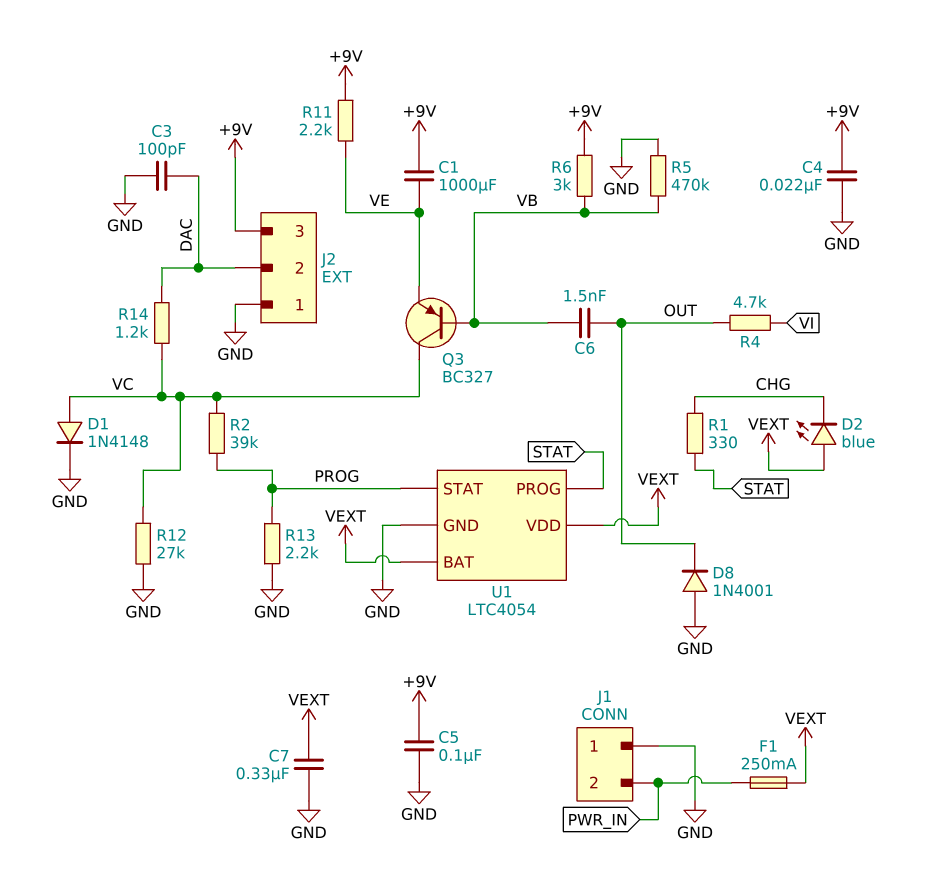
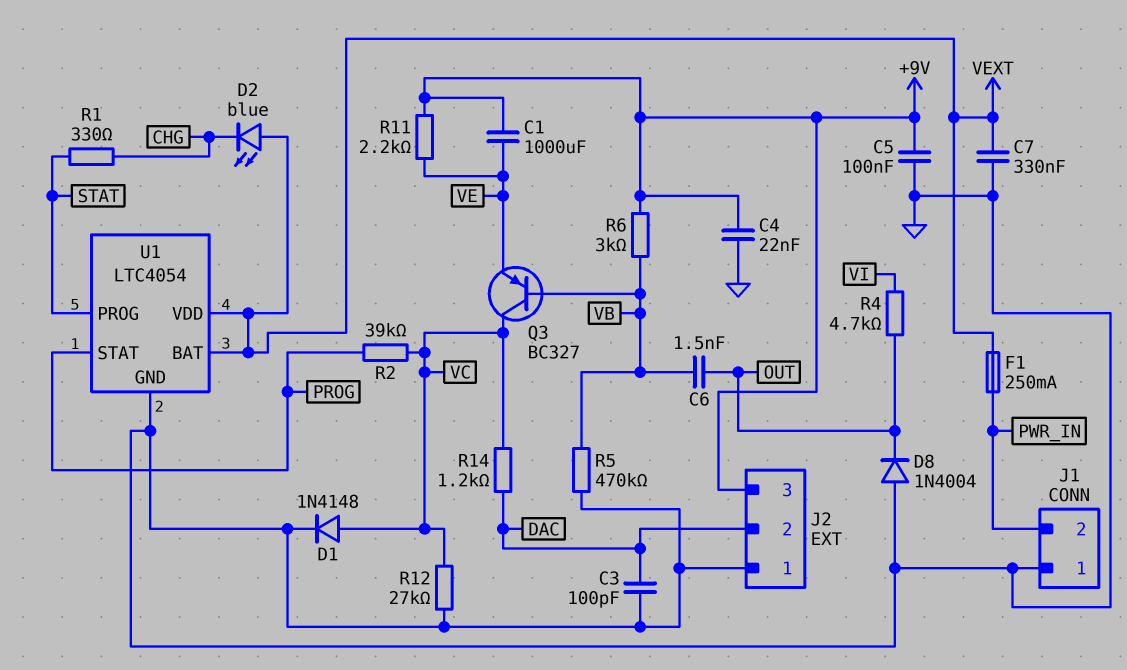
D8: diode 1N4001 (A GND, K OUT) -> diode 1N4004 (A GND, K OUT)
R13: 2.2k (GND, PROG) -> none

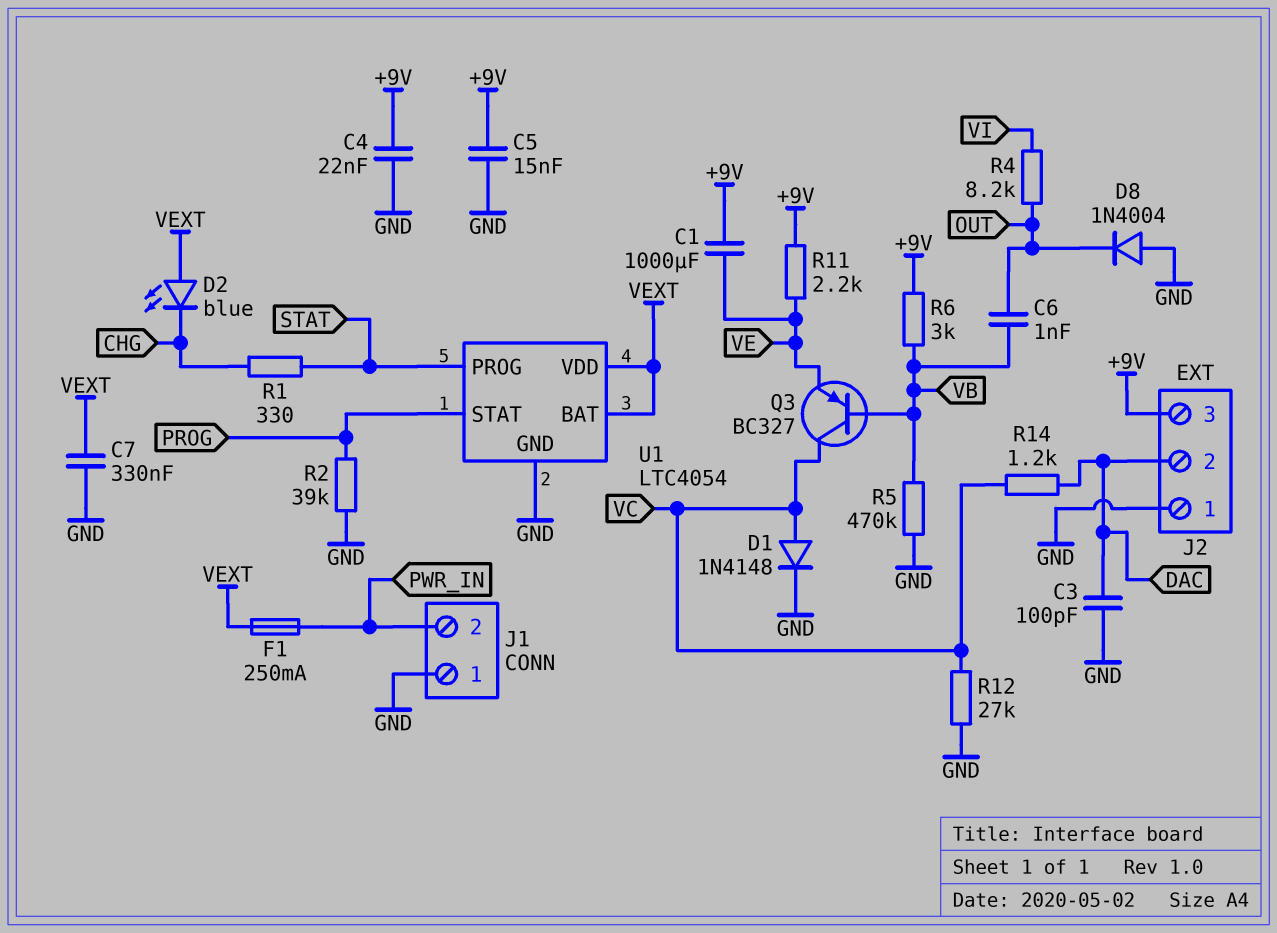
C5: 100nF (+9V, GND) -> 15nF (+9V, GND)
C6: 1.5nF (OUT, VB) -> 1nF (OUT, VB)
R2: 39k (PROG, VC) -> 39k (GND, PROG)
R4: 4.7k (OUT, VI) -> 8.2k (OUT, VI)

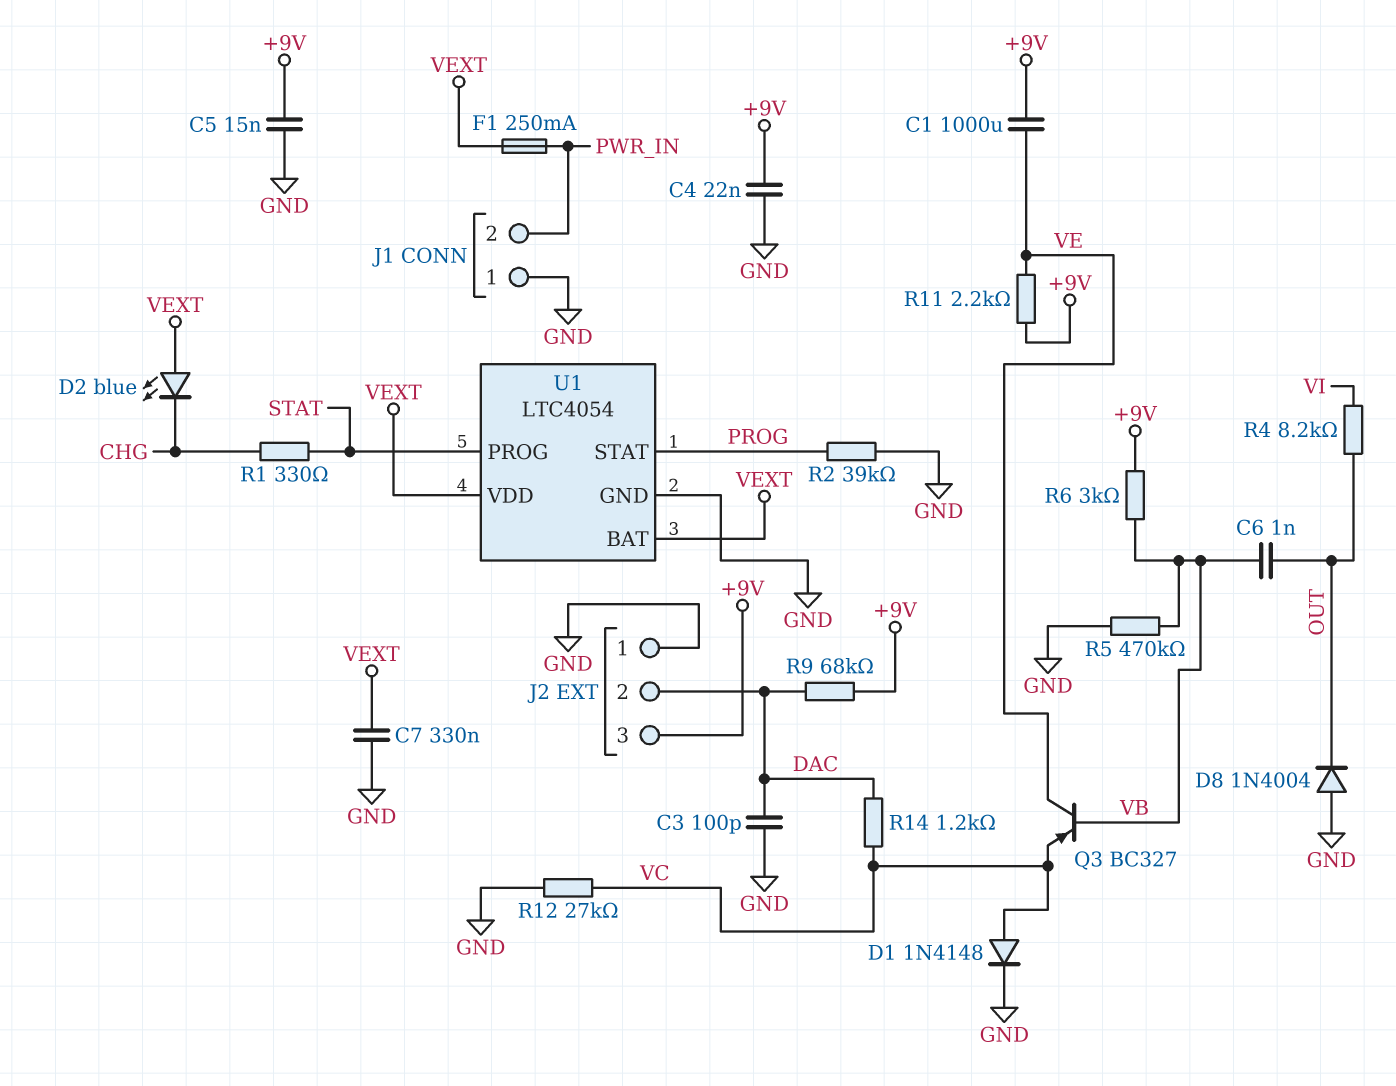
Q3: PNP BC327 (B VB, C VC, E VE) -> PNP BC327 (B VB, C VE, E VC)
R9: none -> 68k (+9V, DAC)

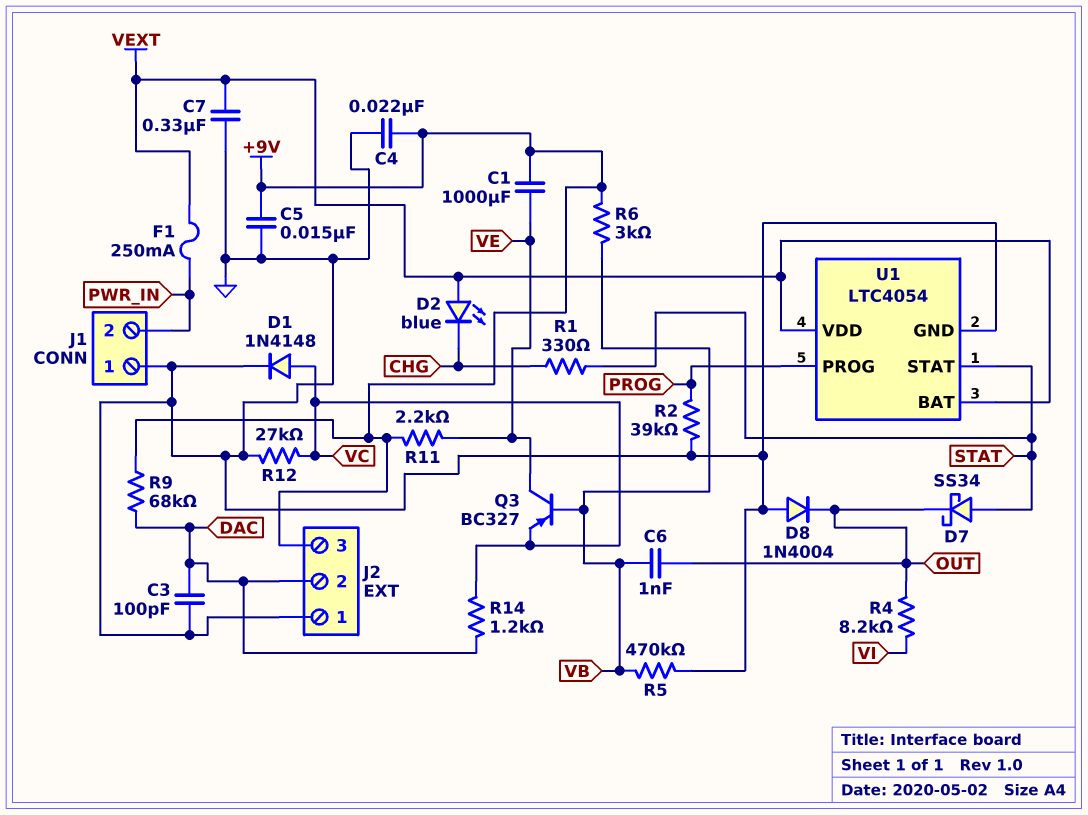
D7: none -> schottky SS34 (A STAT, K OUT)
U1 pin PROG: STAT -> PROG
U1 pin STAT: PROG -> STAT

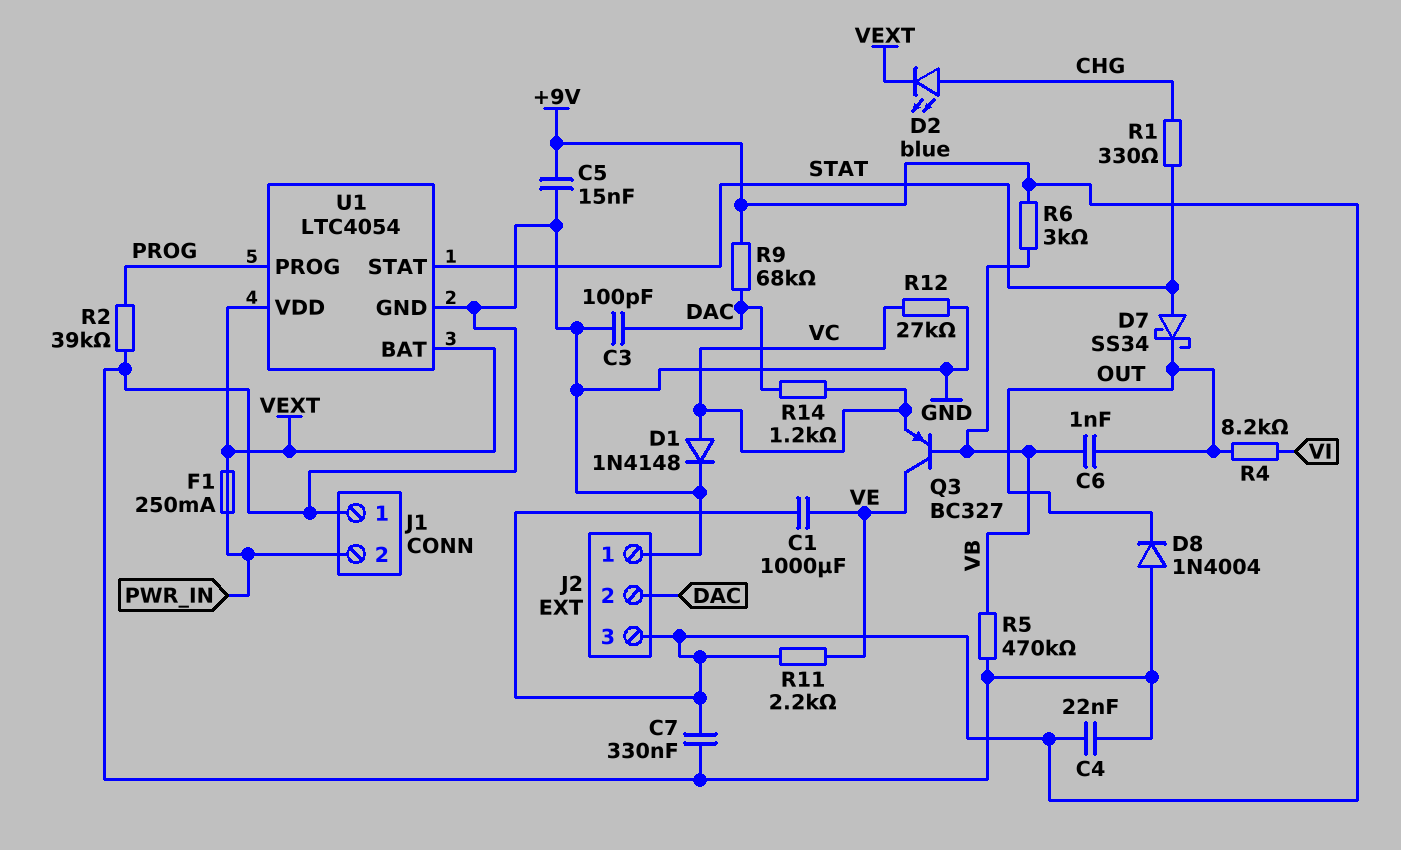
C7: 330nF (GND, VEXT) -> 330nF (+9V, GND)
D2: LED blue (A VEXT, K CHG) -> LED blue (A CHG, K VEXT)

